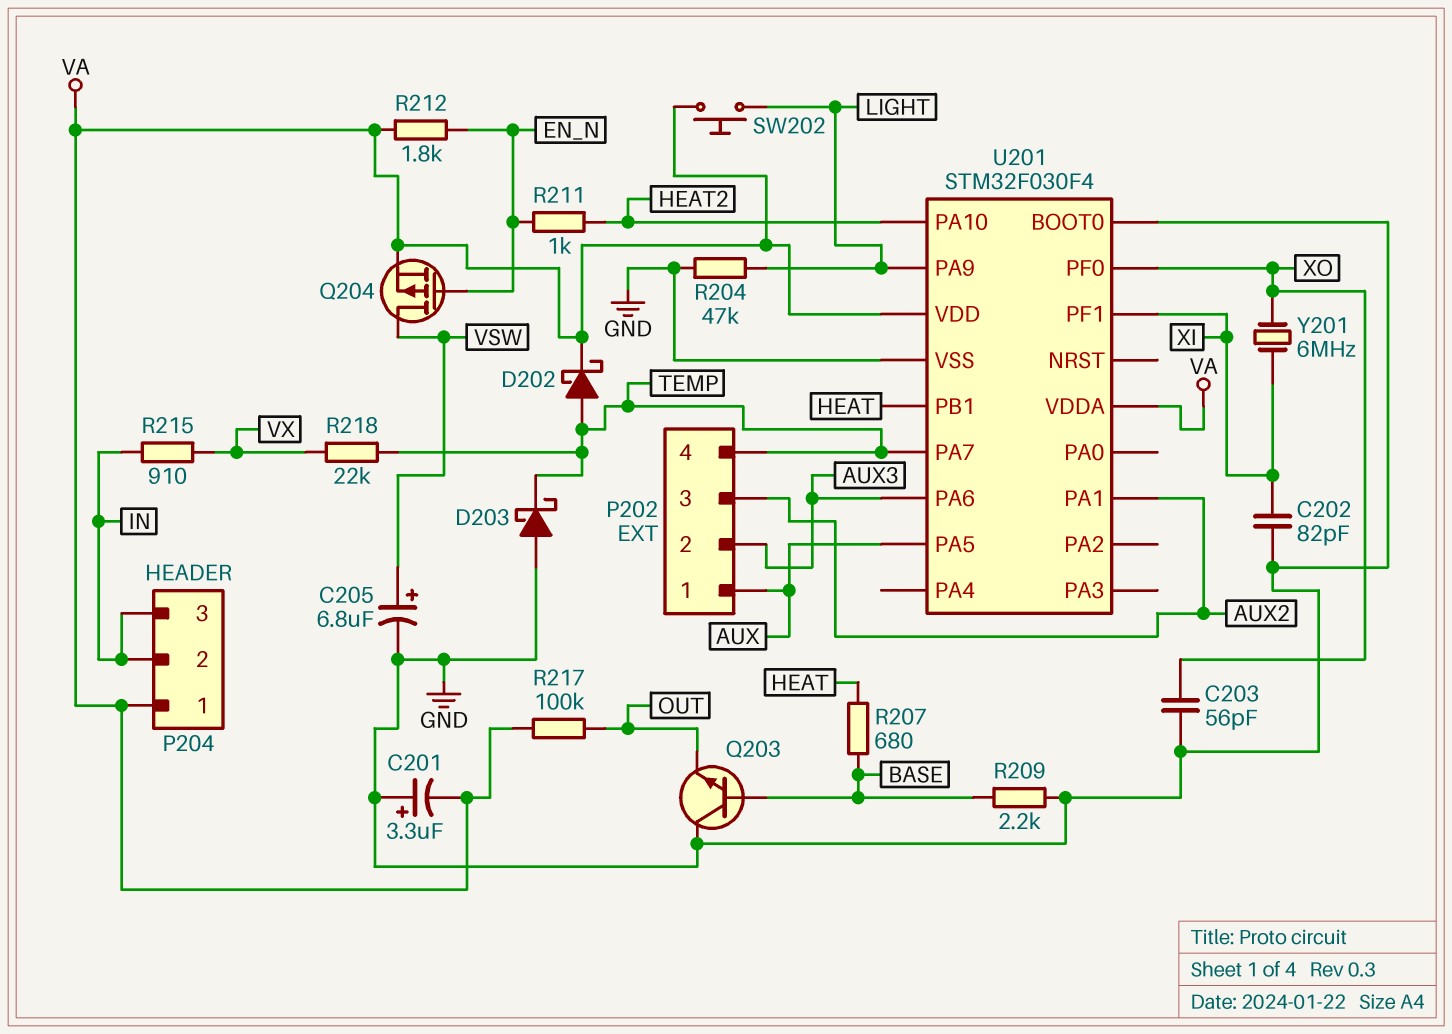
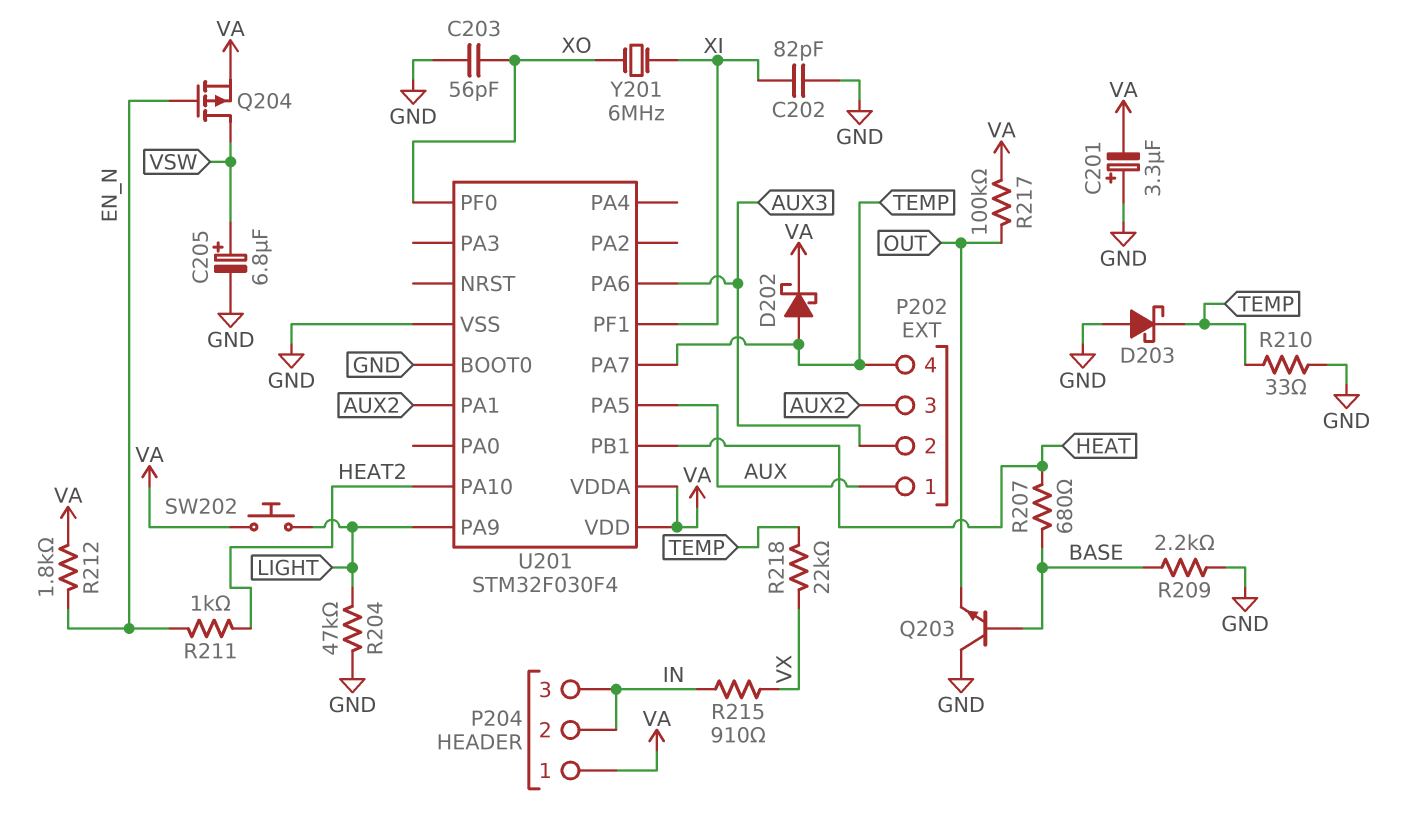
R210: none -> 33 (GND, TEMP)

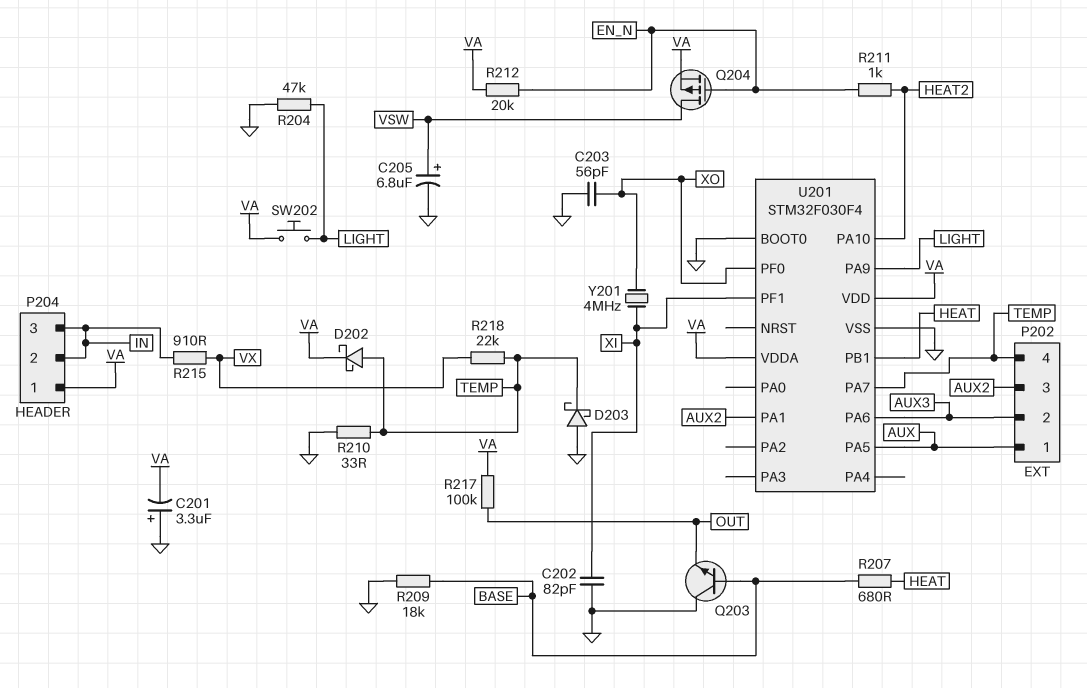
R209: 2.2k (BASE, GND) -> 18k (BASE, GND)
R212: 1.8k (EN_N, VA) -> 20k (EN_N, VA)
Y201: 6MHz (XI, XO) -> 4MHz (XI, XO)

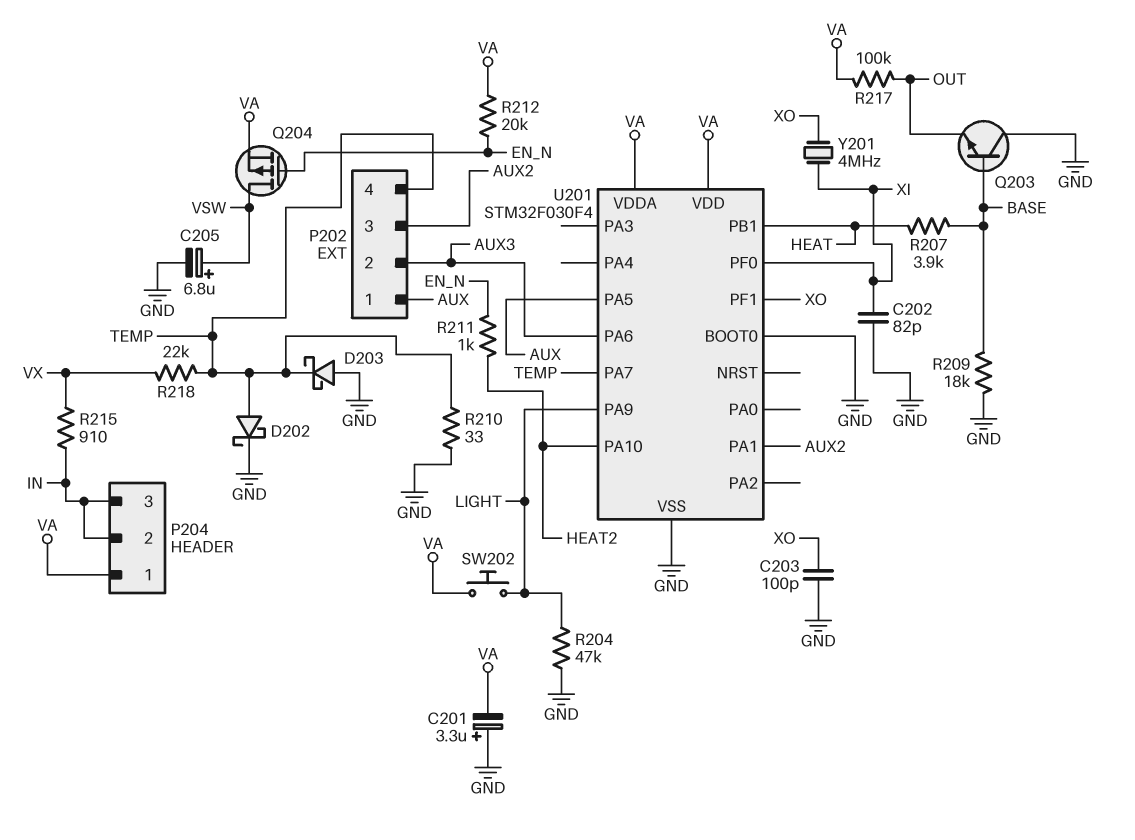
C203: 56pF (GND, XO) -> 100pF (GND, XO)
D202: schottky (A TEMP, K VA) -> schottky (A TEMP, K GND)
R207: 680 (BASE, HEAT) -> 3.9k (BASE, HEAT)
U201 pin PF0: XO -> XI
U201 pin PF1: XI -> XO

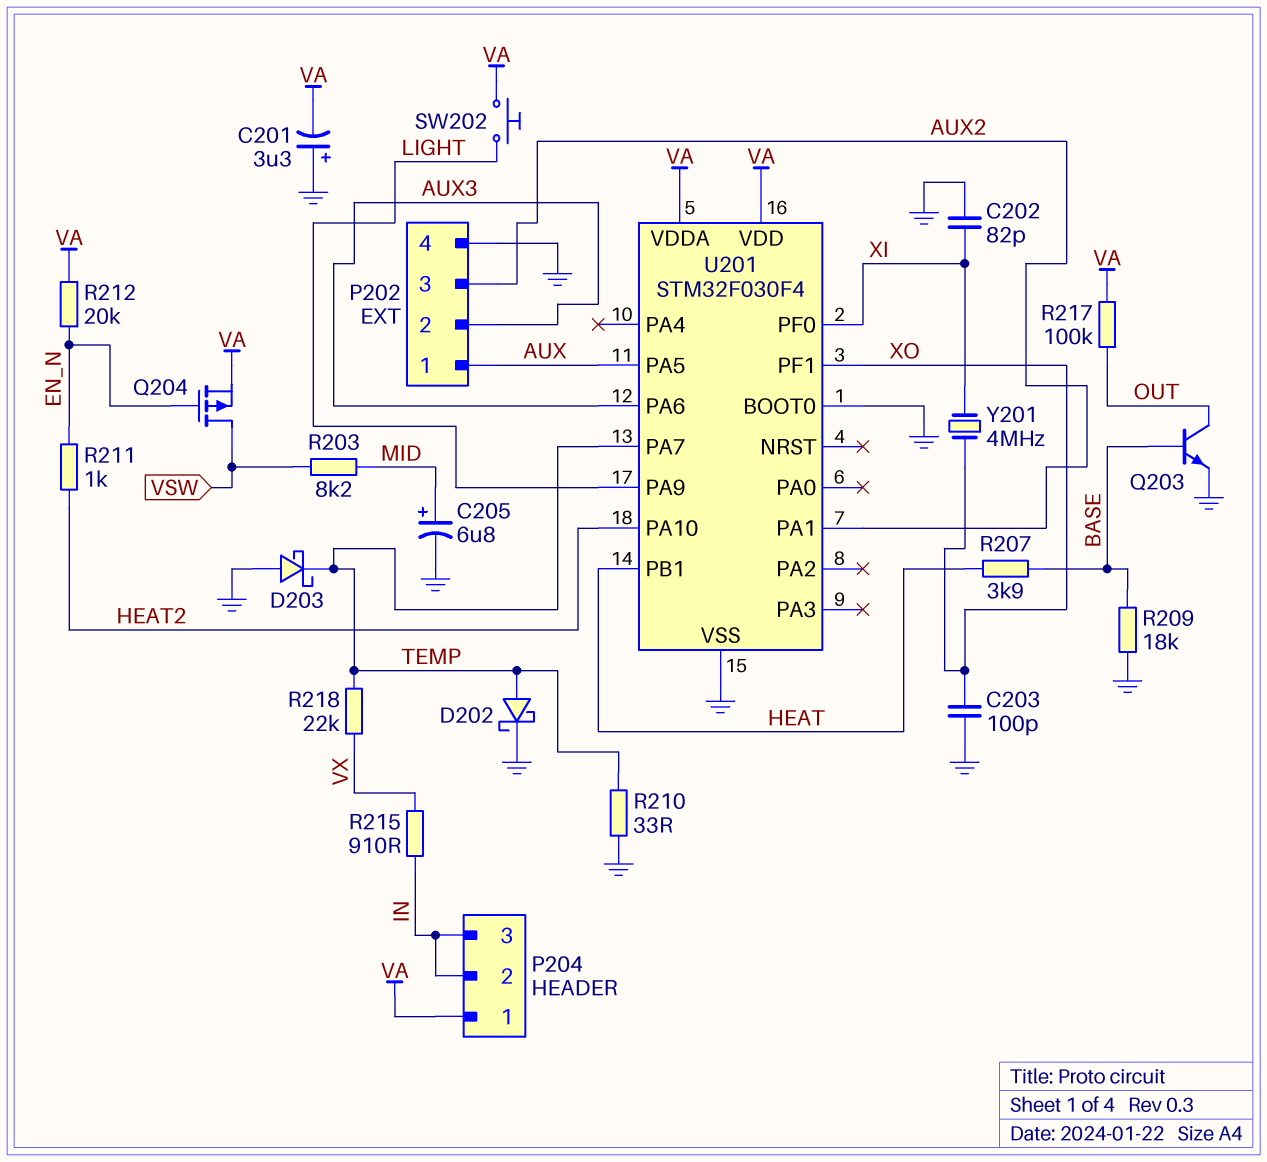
C205: 6.8uF (plus VSW, minus GND) -> 6.8uF (plus MID, minus GND)
P202 pin 4: TEMP -> GND
Q203: NPN (B BASE, C GND, E OUT) -> NPN (B BASE, C OUT, E GND)
R203: none -> 8.2k (MID, VSW)
R204: 47k (GND, LIGHT) -> none

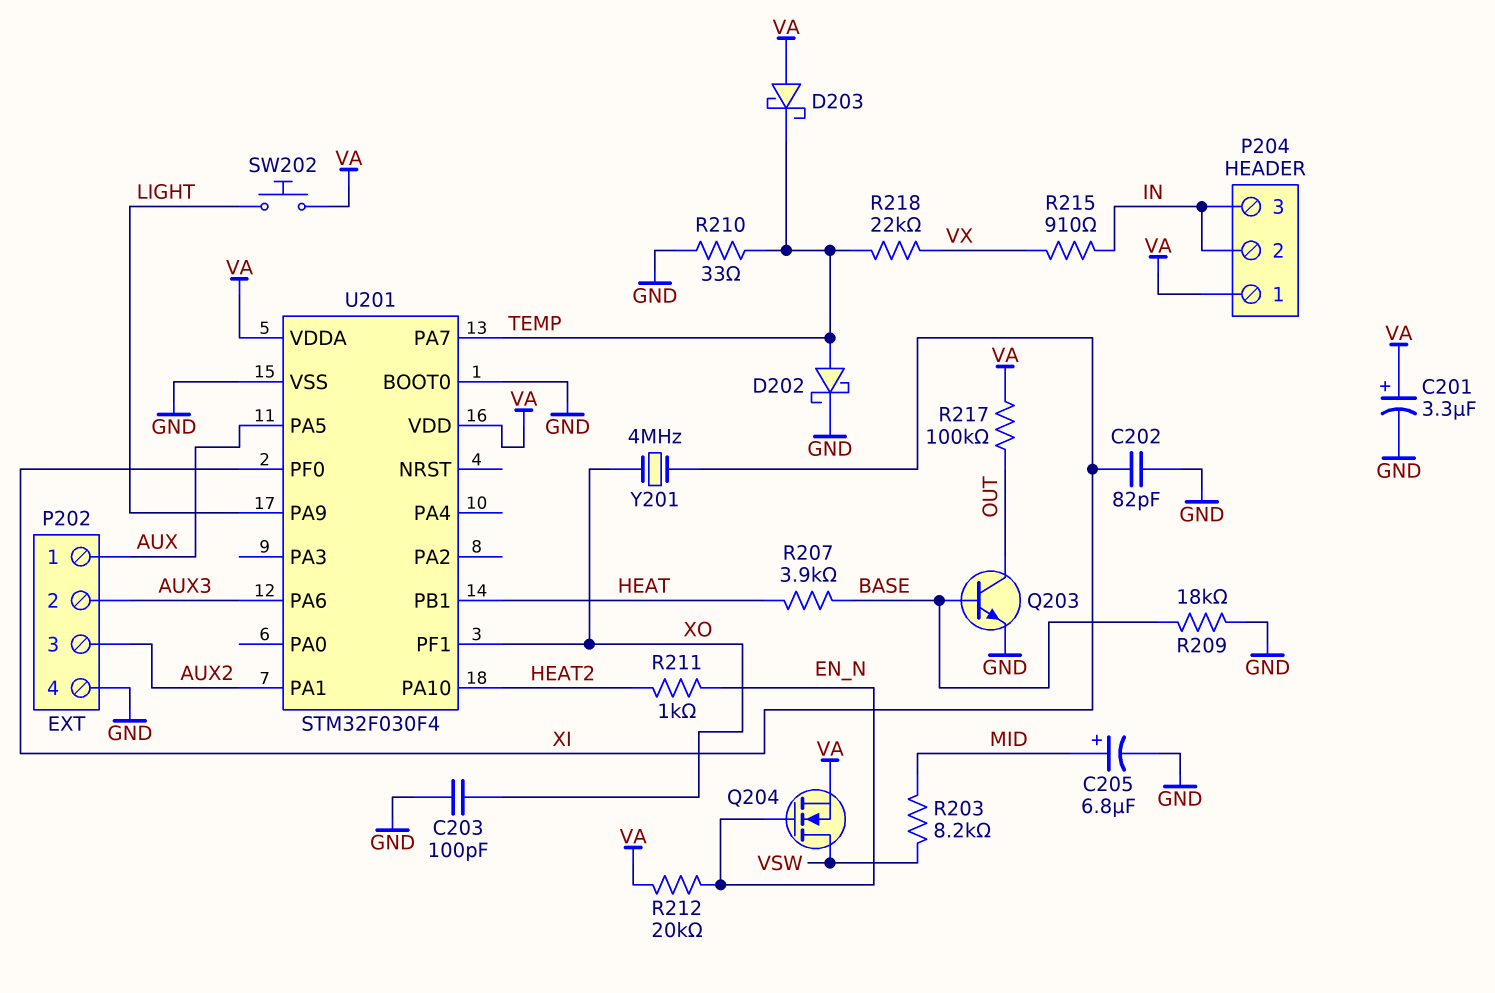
C201: 3.3uF (plus GND, minus VA) -> 3.3uF (plus VA, minus GND)
D203: schottky (A GND, K TEMP) -> schottky (A VA, K TEMP)
Q204: PMOS (G EN_N, D VSW, S VA) -> NMOS (G EN_N, D VSW, S VA)

